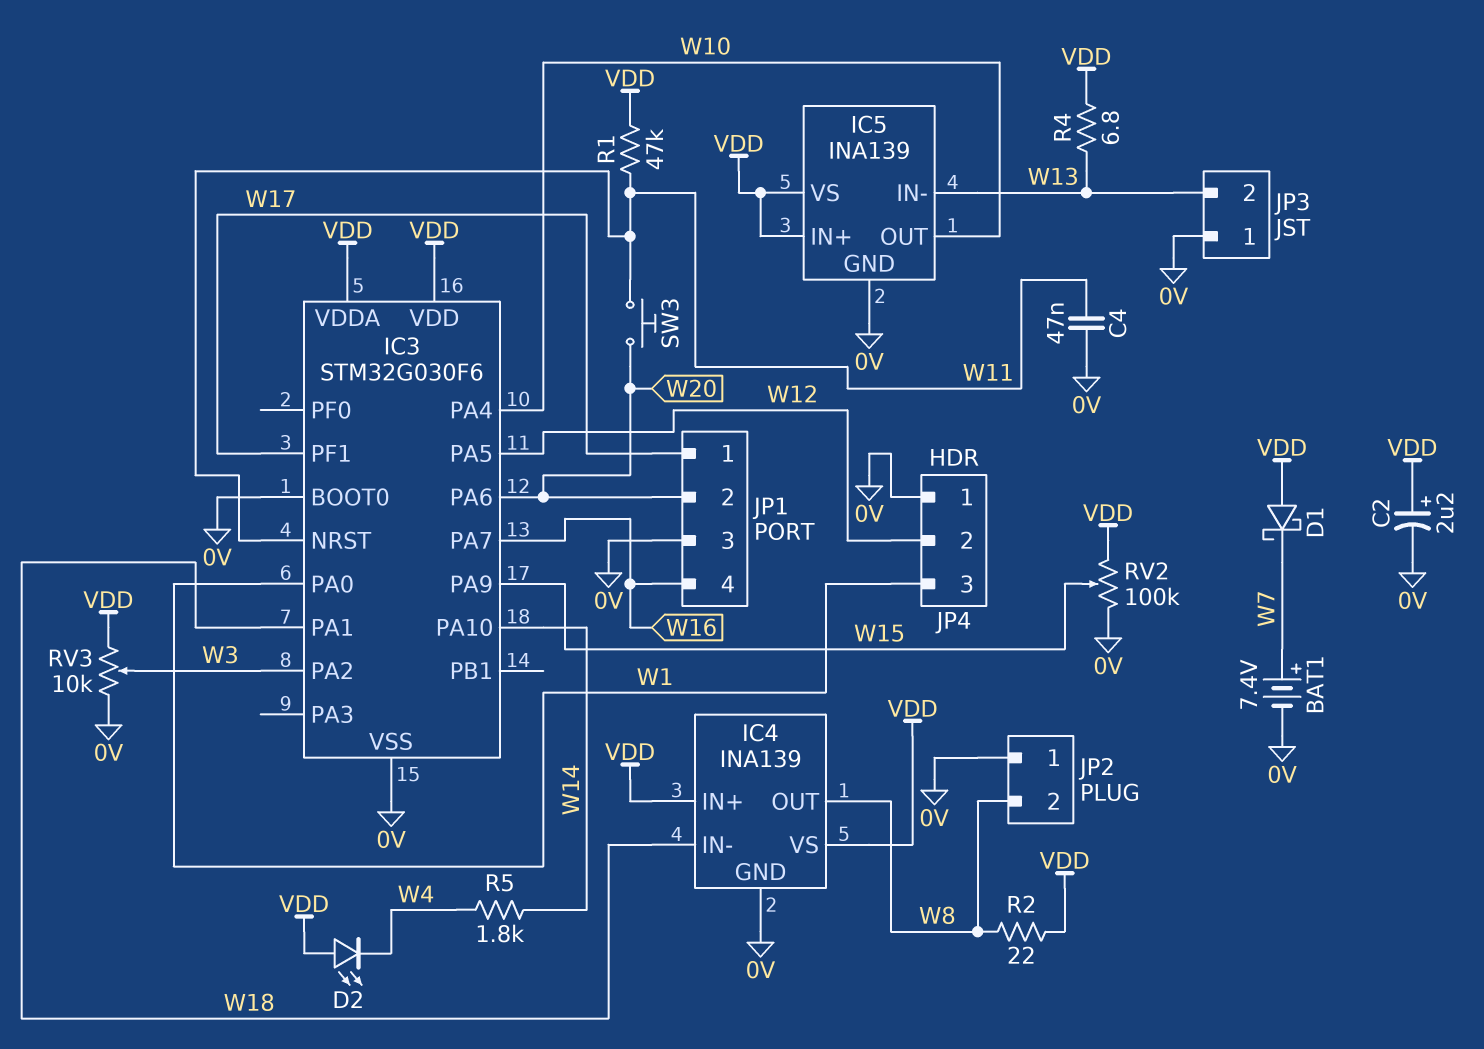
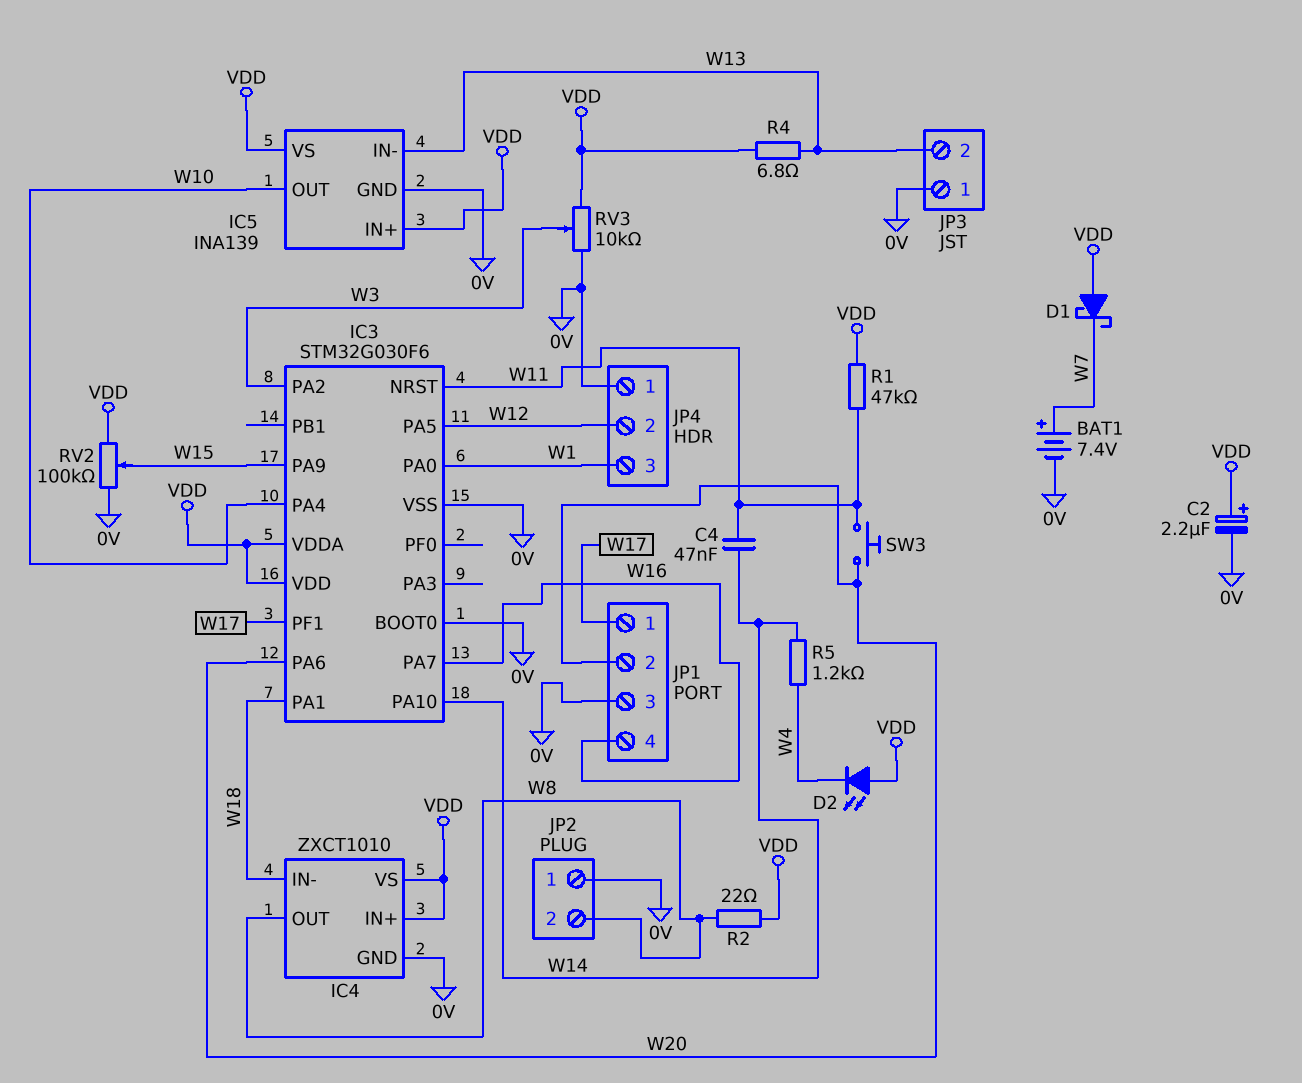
C4: 47nF (0V, W11) -> 47nF (W11, W14)
IC4: INA139 -> ZXCT1010
R5: 1.8k (W4, W14) -> 1.2k (W4, W14)

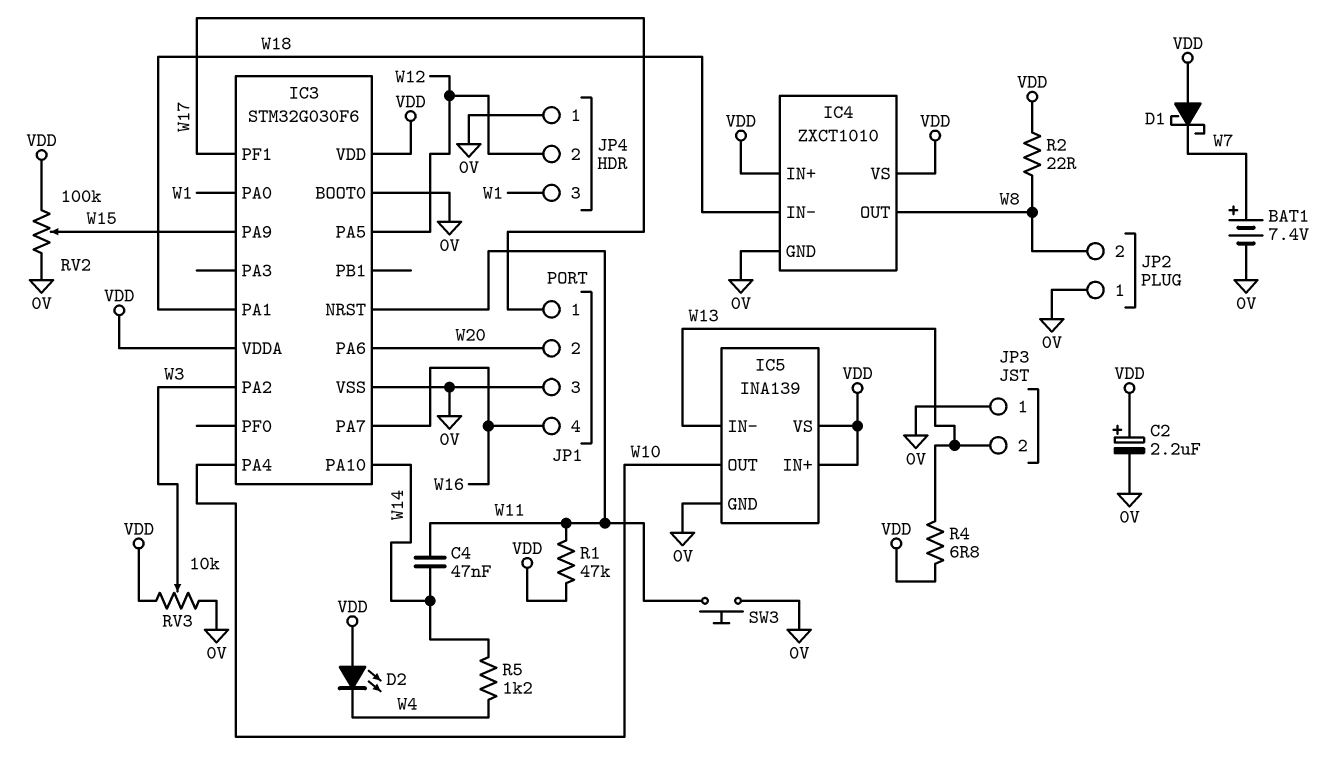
SW3: button (W11, W20) -> button (0V, W11)

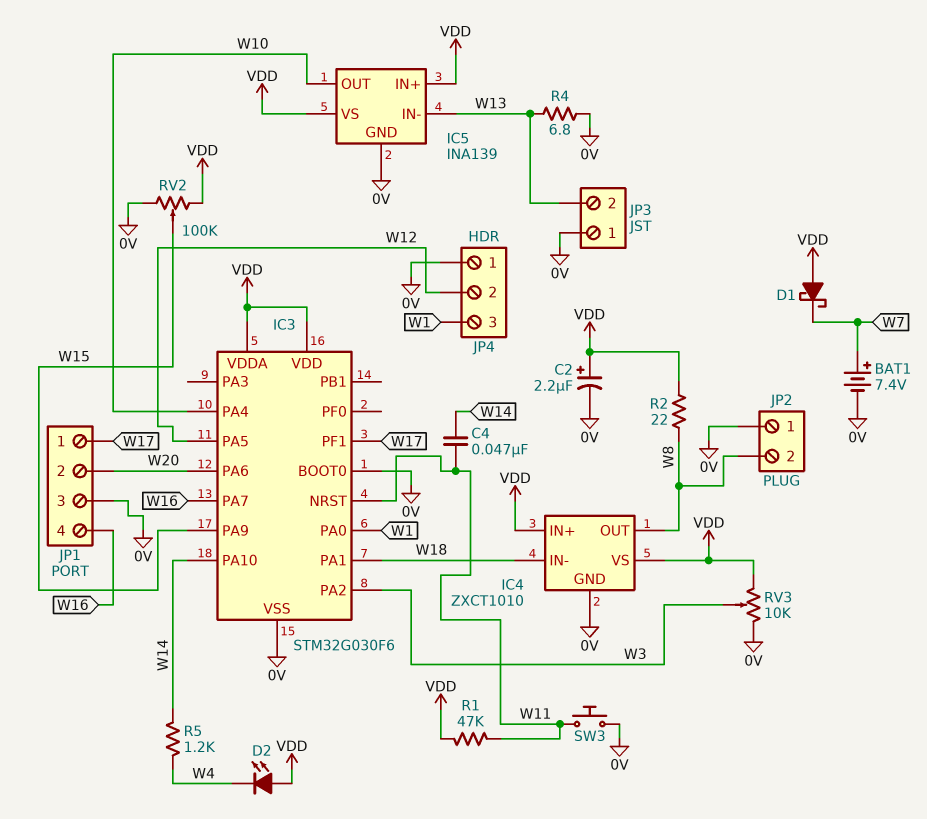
R4: 6.8 (VDD, W13) -> 6.8 (0V, W13)

